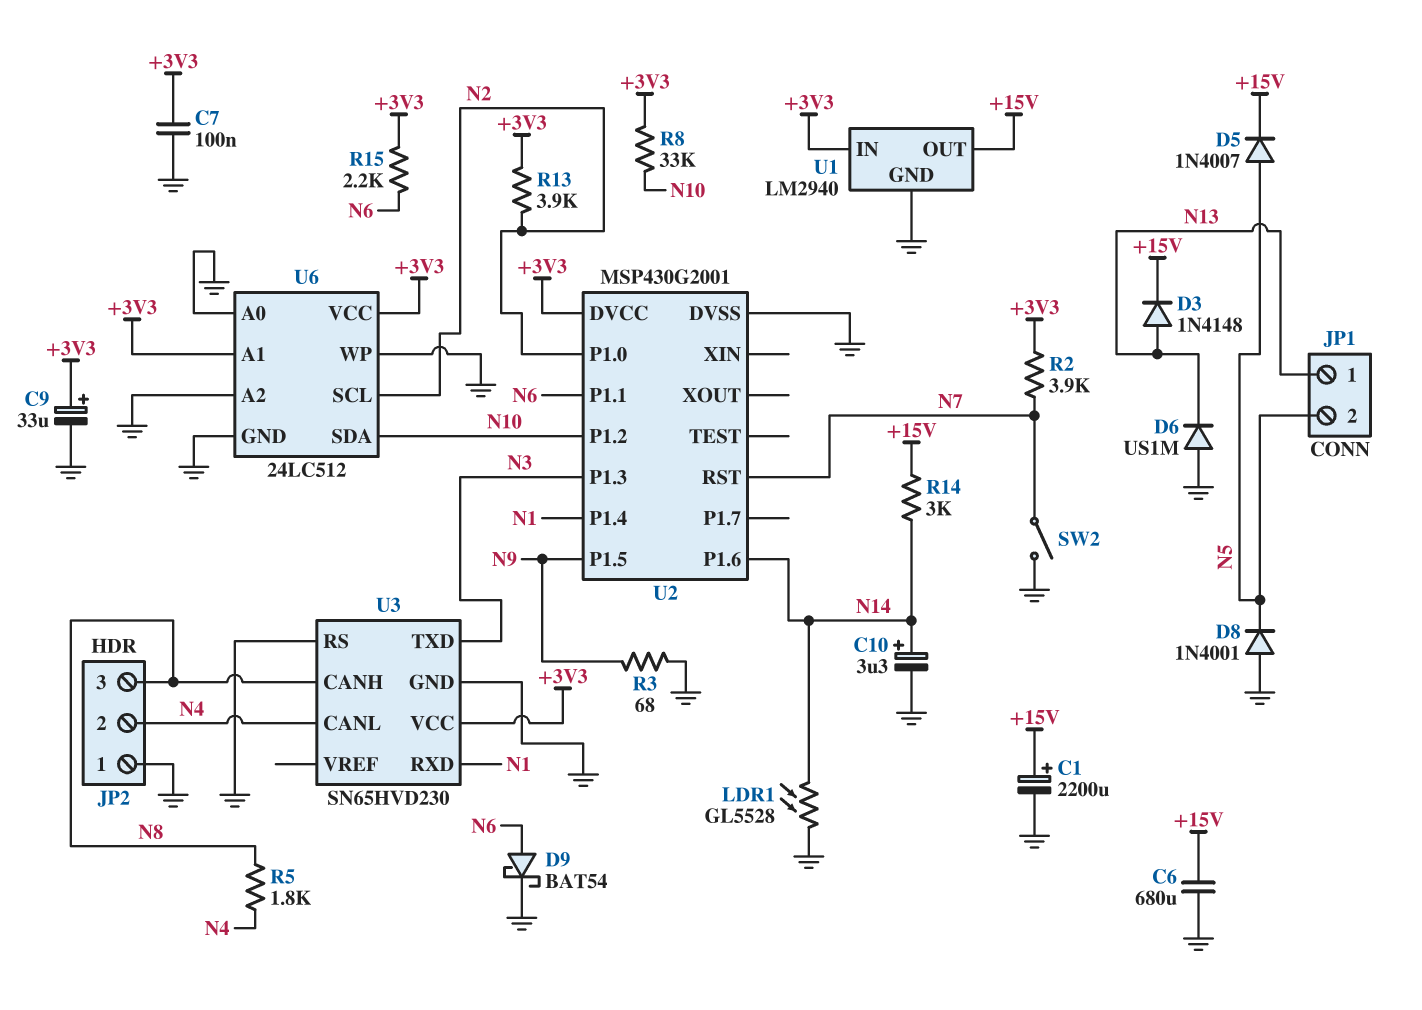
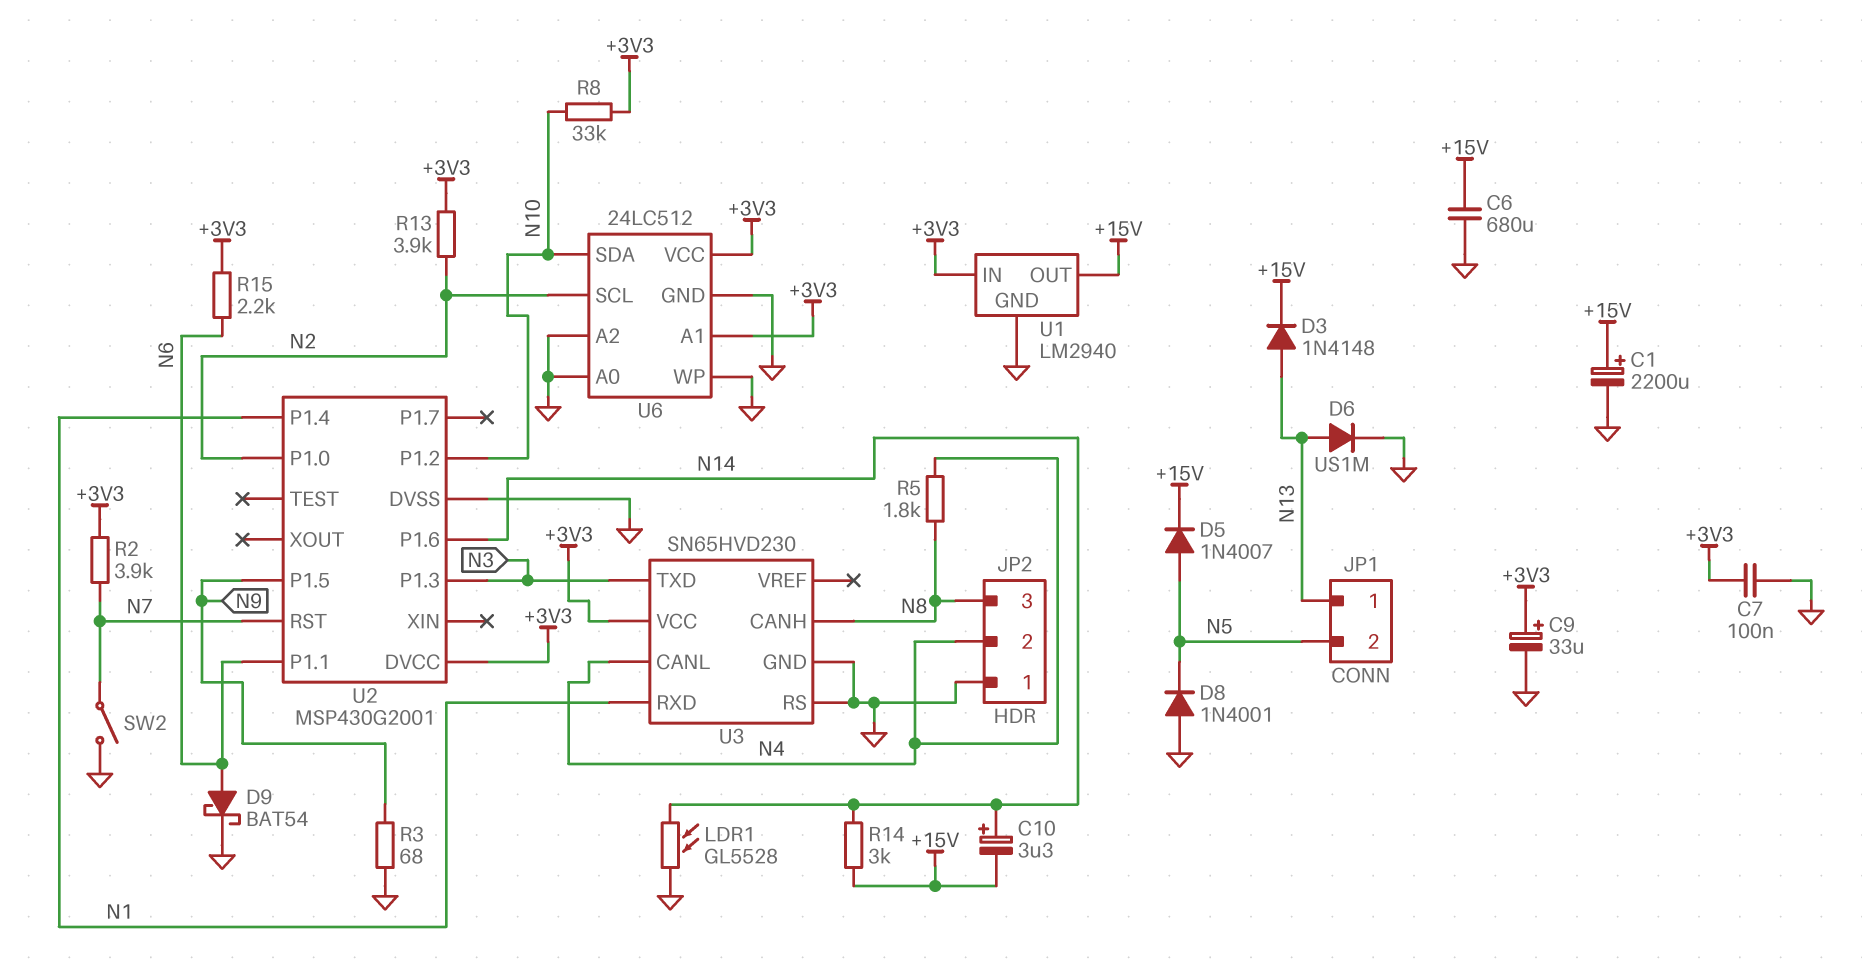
C10: 3.3uF (plus N14, minus GND) -> 3.3uF (plus N14, minus +15V)
D6: diode US1M (A GND, K N13) -> diode US1M (A N13, K GND)

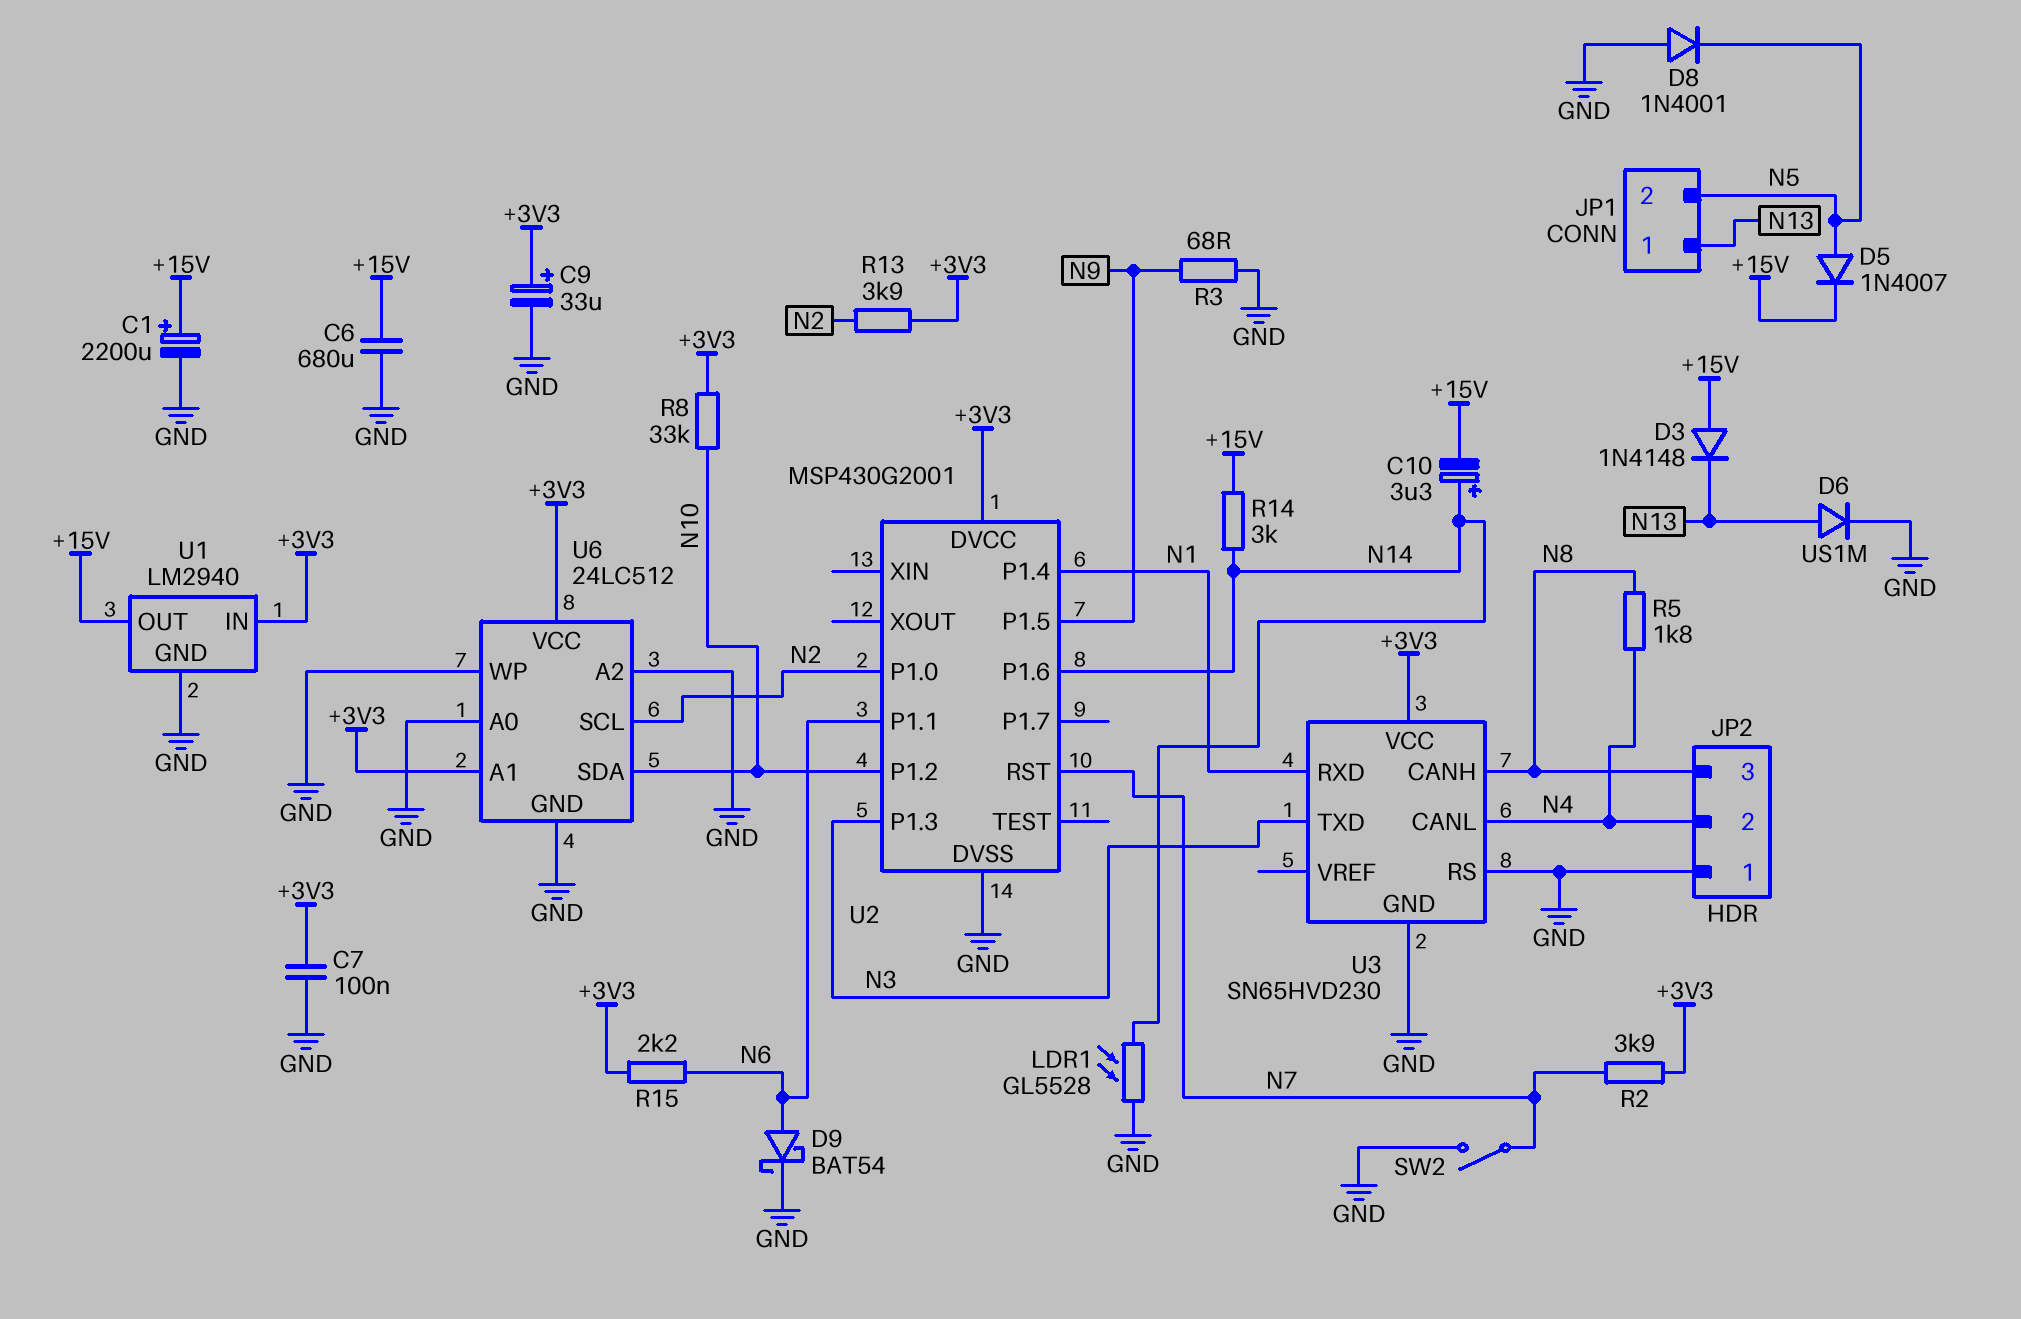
D3: diode 1N4148 (A N13, K +15V) -> diode 1N4148 (A +15V, K N13)

